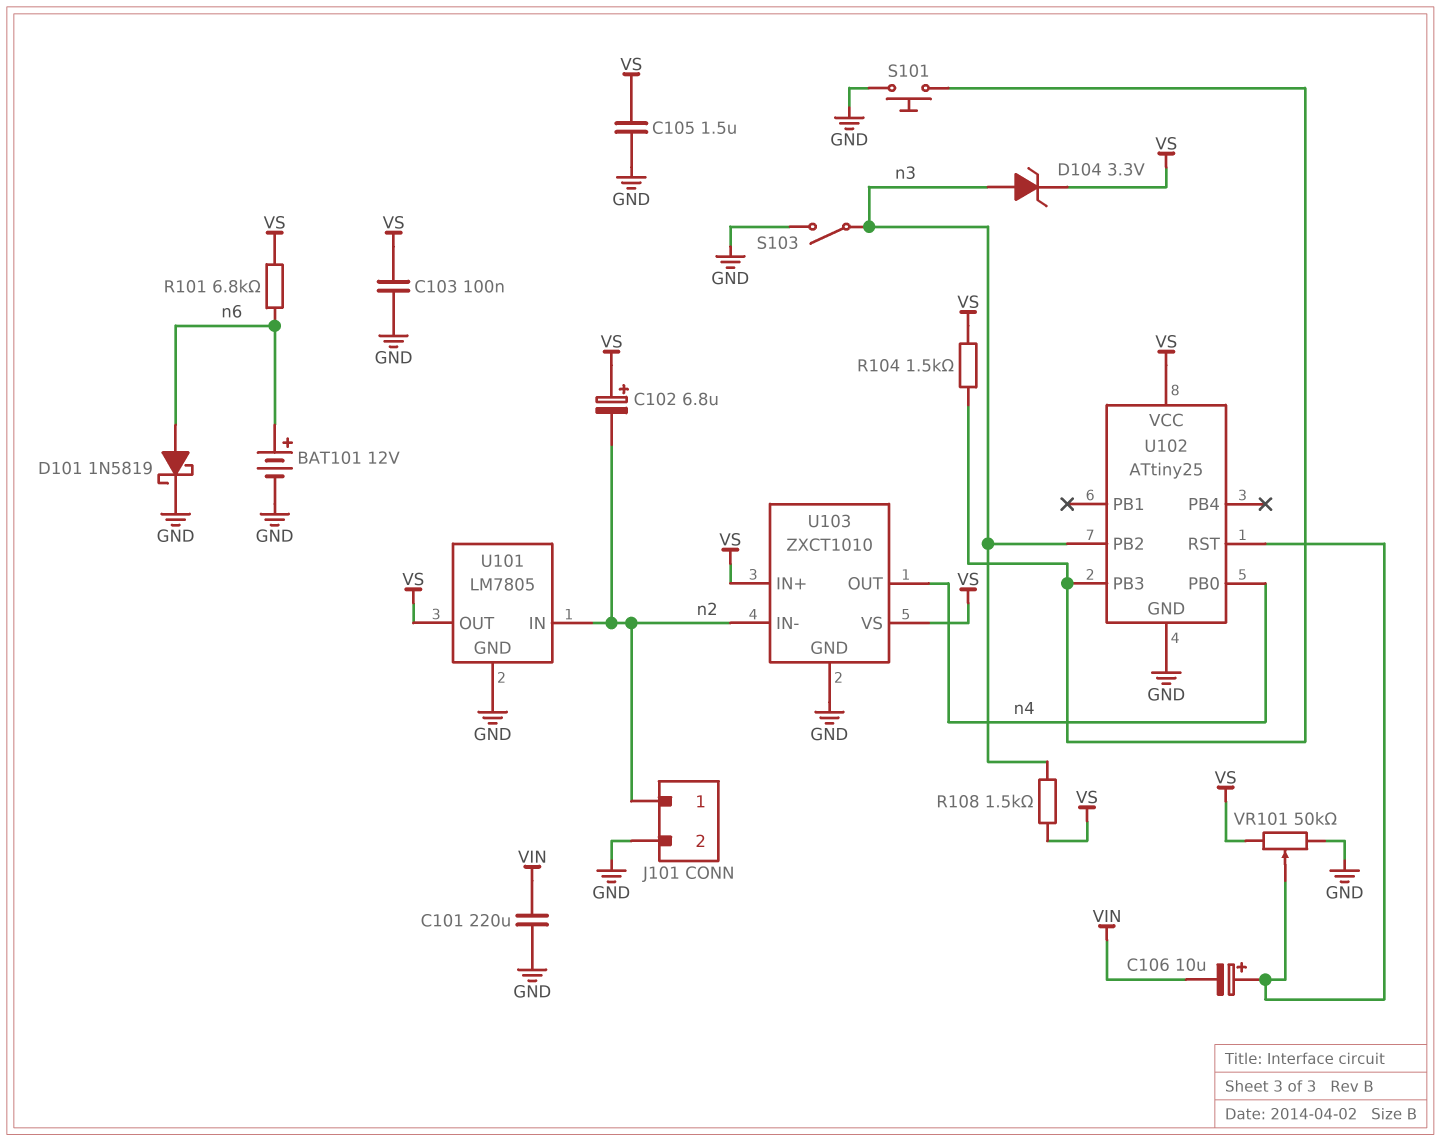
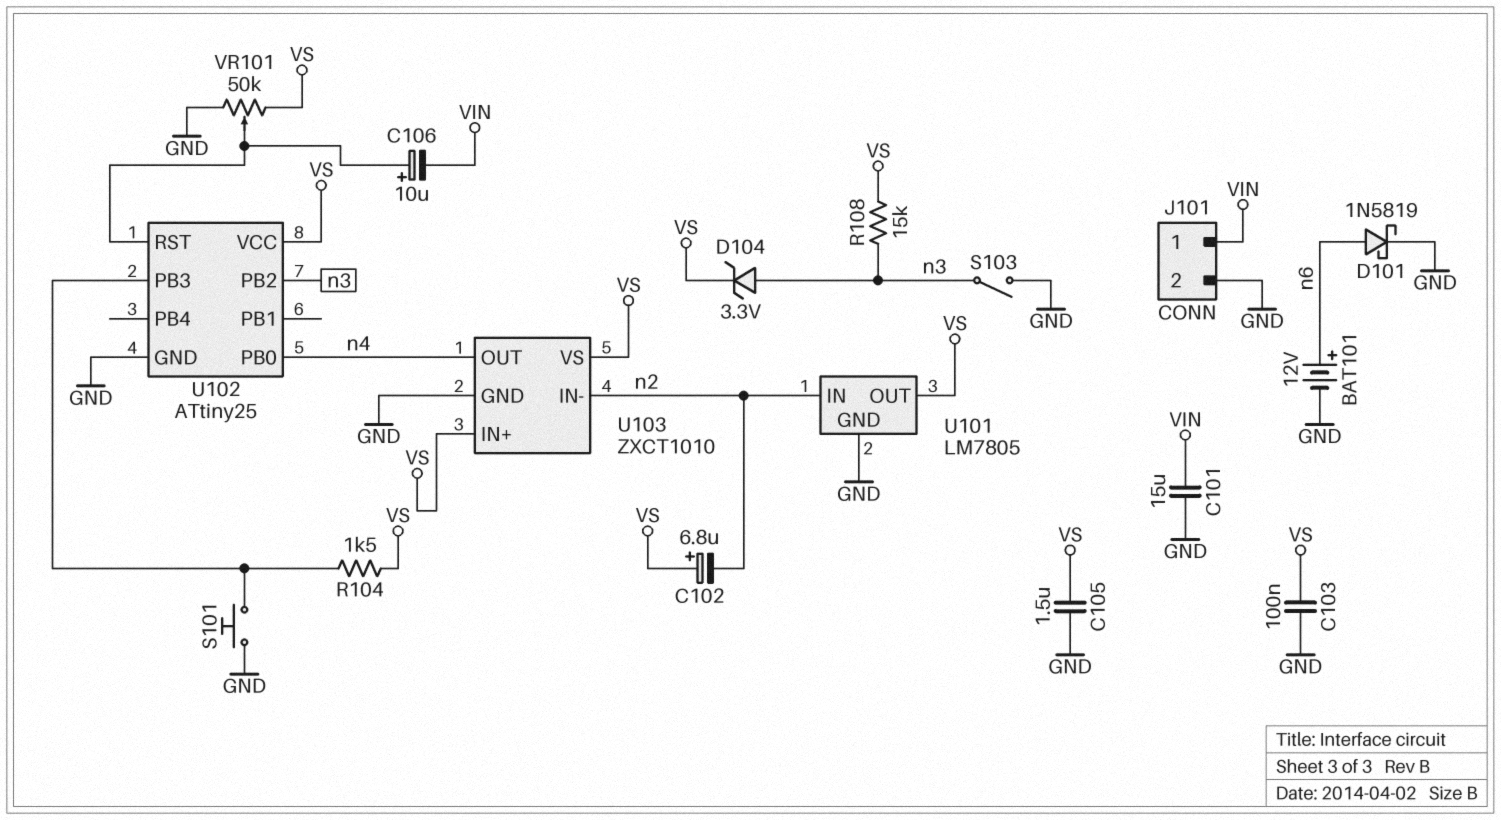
C101: 220uF (GND, VIN) -> 15uF (GND, VIN)
J101 pin 1: n2 -> VIN
R101: 6.8k (VS, n6) -> none
R108: 1.5k (VS, n3) -> 15k (VS, n3)

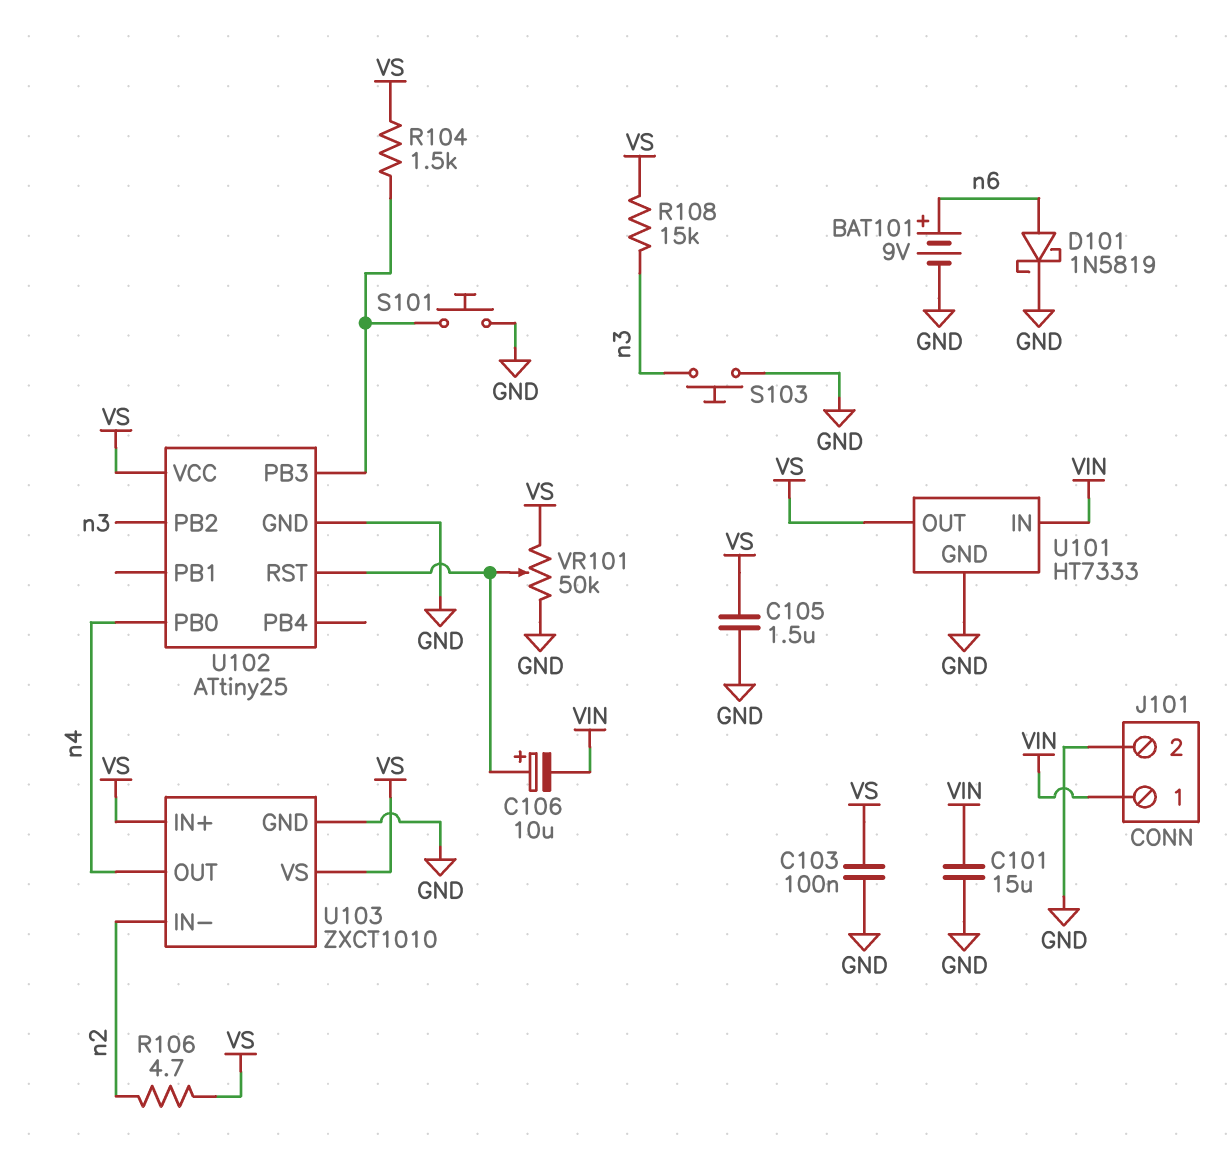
BAT101: 12V (plus n6, minus GND) -> 9V (plus n6, minus GND)
C102: 6.8uF (plus VS, minus n2) -> none
D104: zener 3.3V (A n3, K VS) -> none
R106: none -> 4.7 (VS, n2)
S103: switch (GND, n3) -> button (GND, n3)
U101: LM7805 -> HT7333
U101 pin IN: n2 -> VIN

